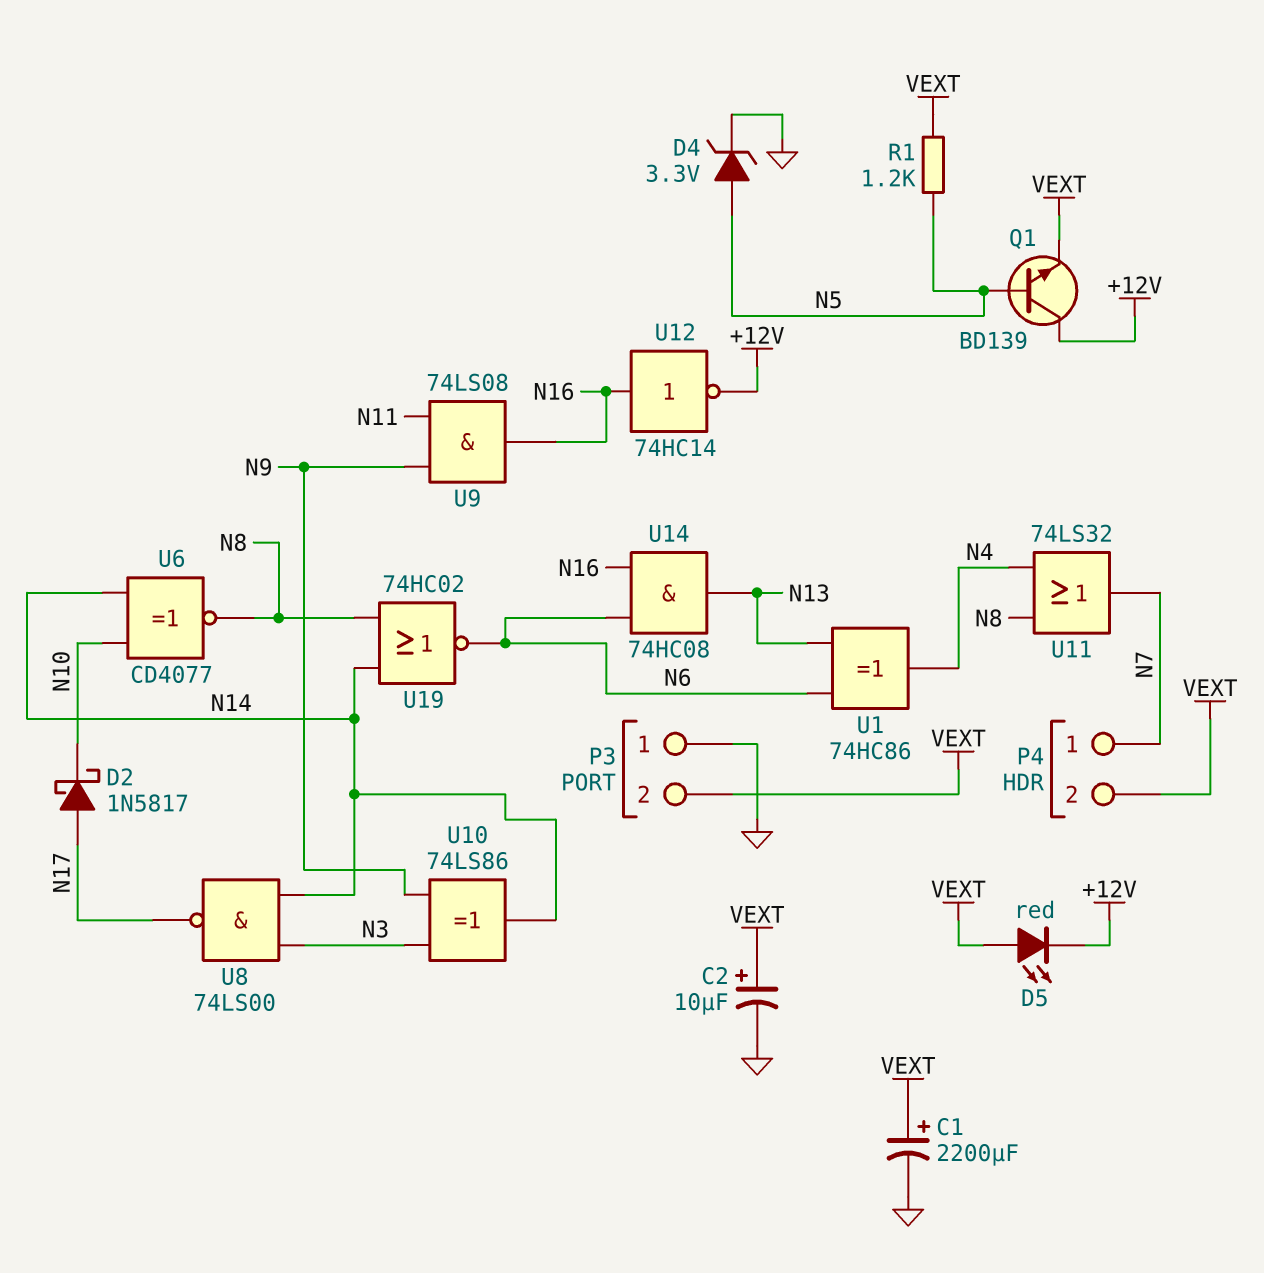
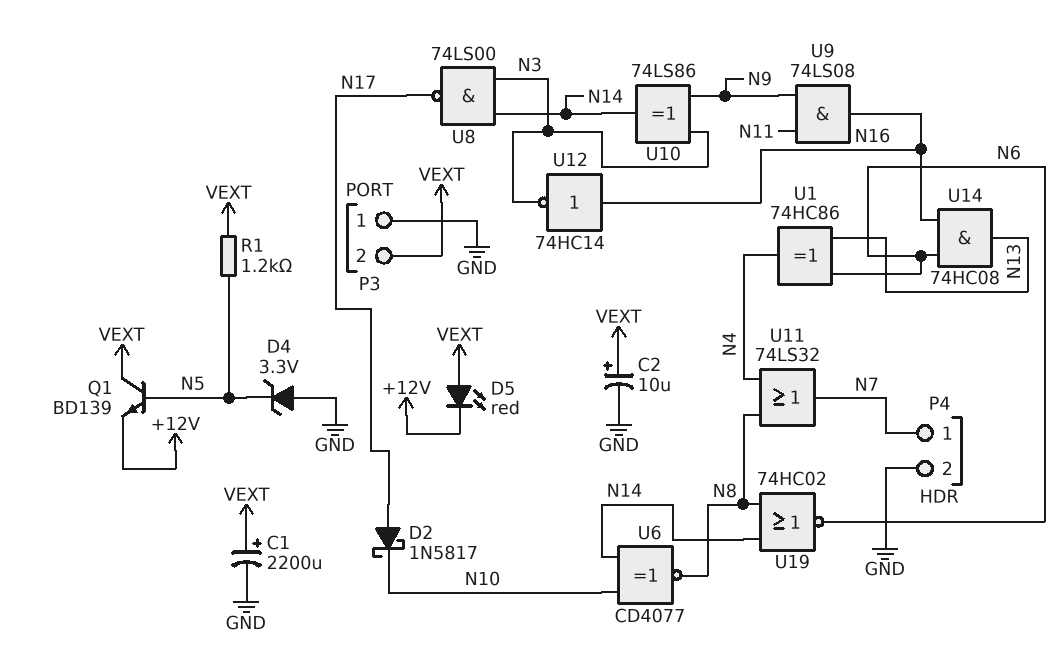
D4: zener 3.3V (A N5, K GND) -> zener 3.3V (A GND, K N5)
P4 pin 2: VEXT -> GND
Q1: NPN BD139 (B N5, C +12V, E VEXT) -> NPN BD139 (B N5, C VEXT, E +12V)
U12: NOT 74HC14 (in N16, out +12V) -> NOT 74HC14 (in N16, out N3)

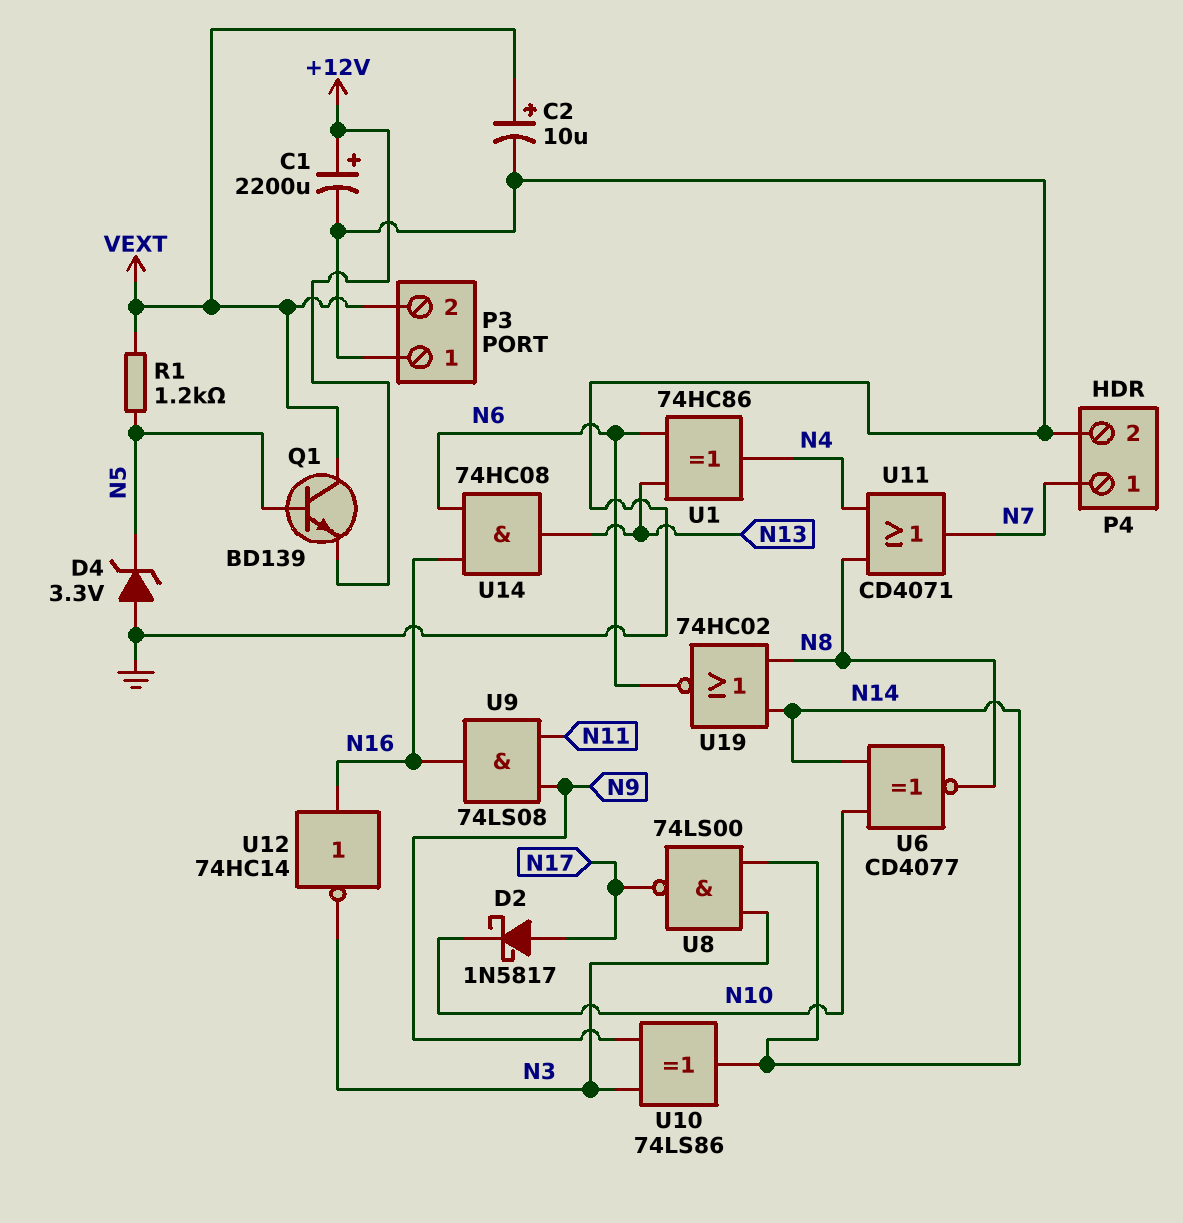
C1: 2200uF (plus VEXT, minus GND) -> 2200uF (plus +12V, minus GND)
D5: LED red (A VEXT, K +12V) -> none
U11: OR 74LS32 (in N4, in N8, out N7) -> OR CD4071 (in N4, in N8, out N7)

